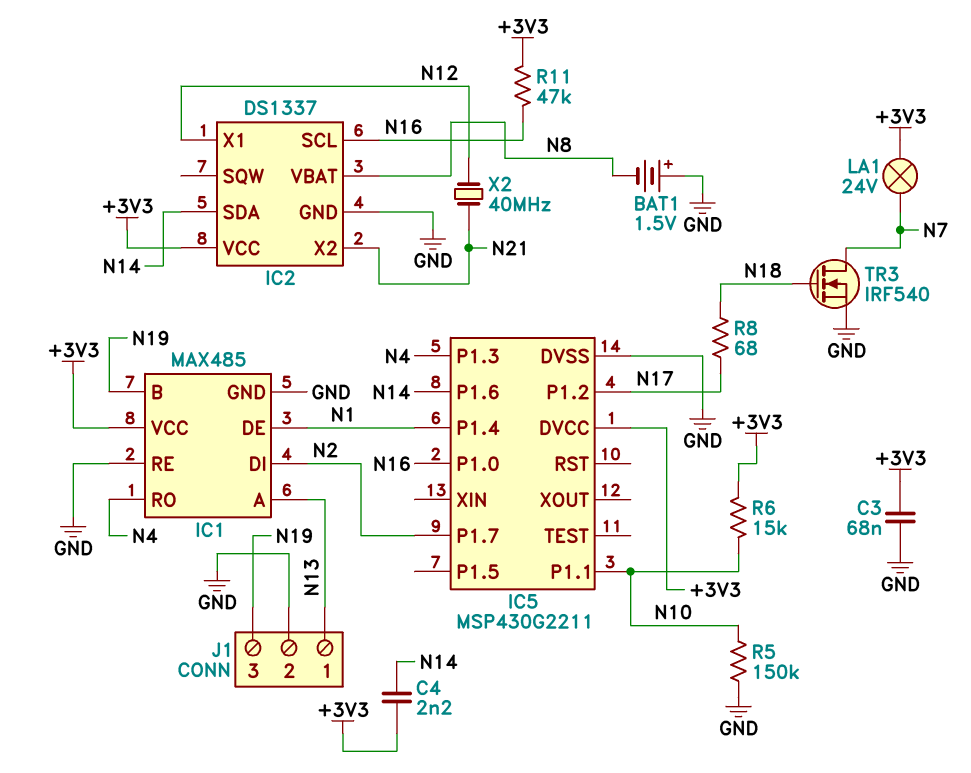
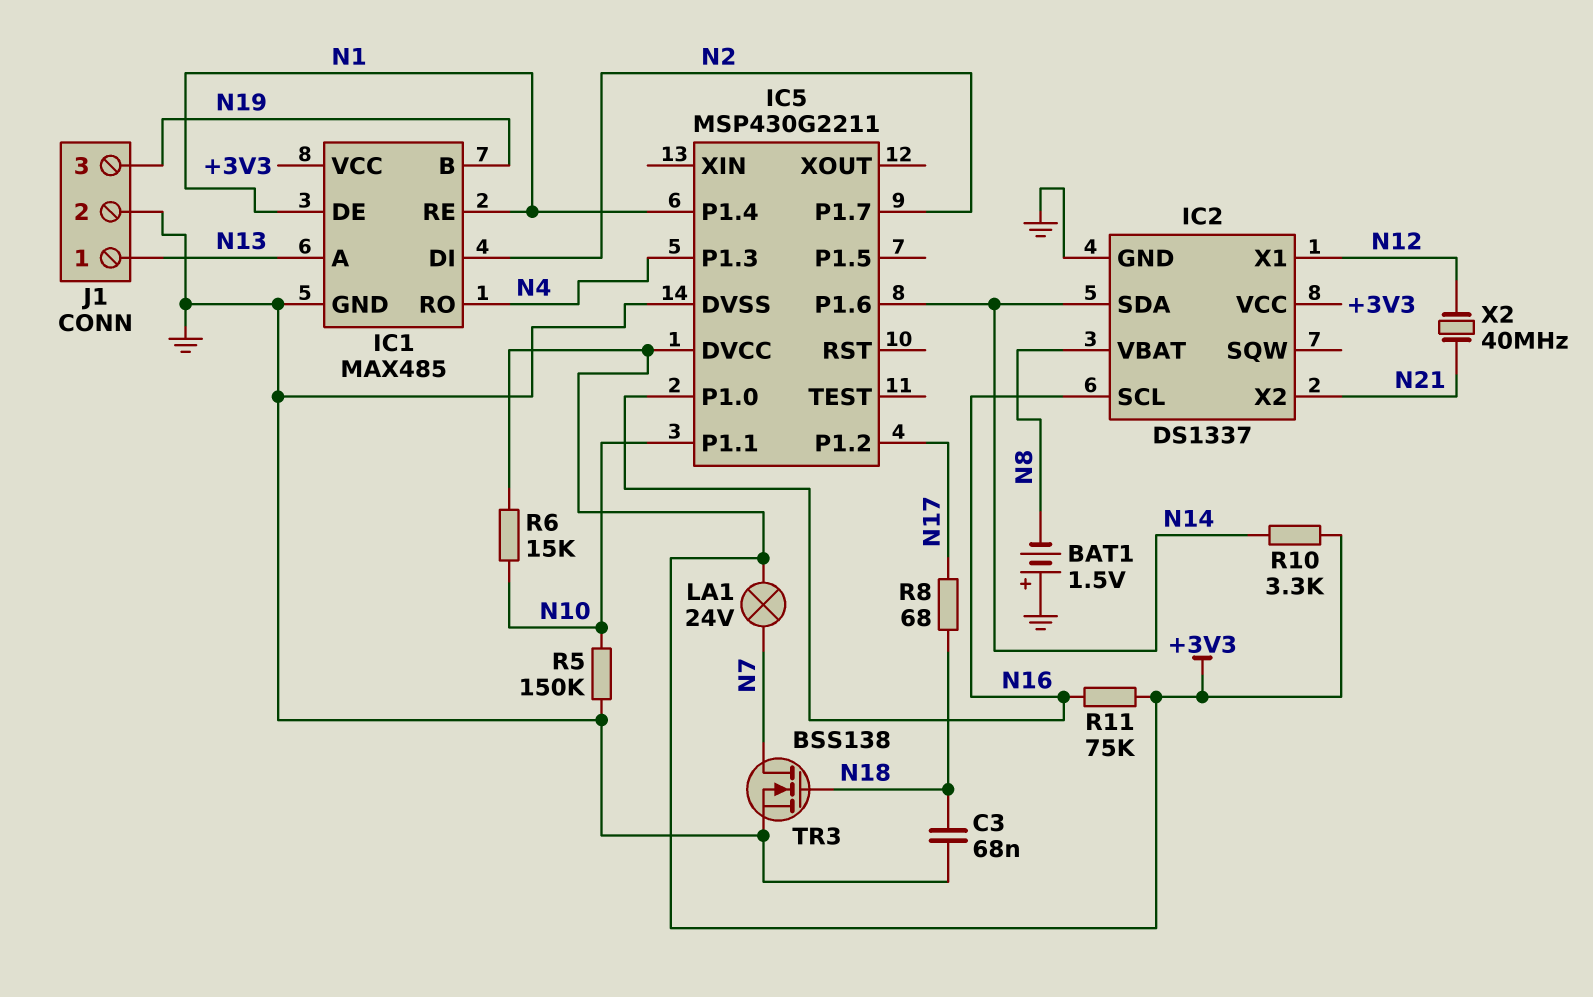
C3: 68nF (+3V3, GND) -> 68nF (GND, N18)
C4: 2.2nF (+3V3, N14) -> none
IC1 pin RE: GND -> N1
R10: none -> 3.3k (+3V3, N14)
R11: 47k (+3V3, N16) -> 75k (+3V3, N16)
TR3: NMOS IRF540 (G N18, D N7, S GND) -> NMOS BSS138 (G N18, D N7, S GND)

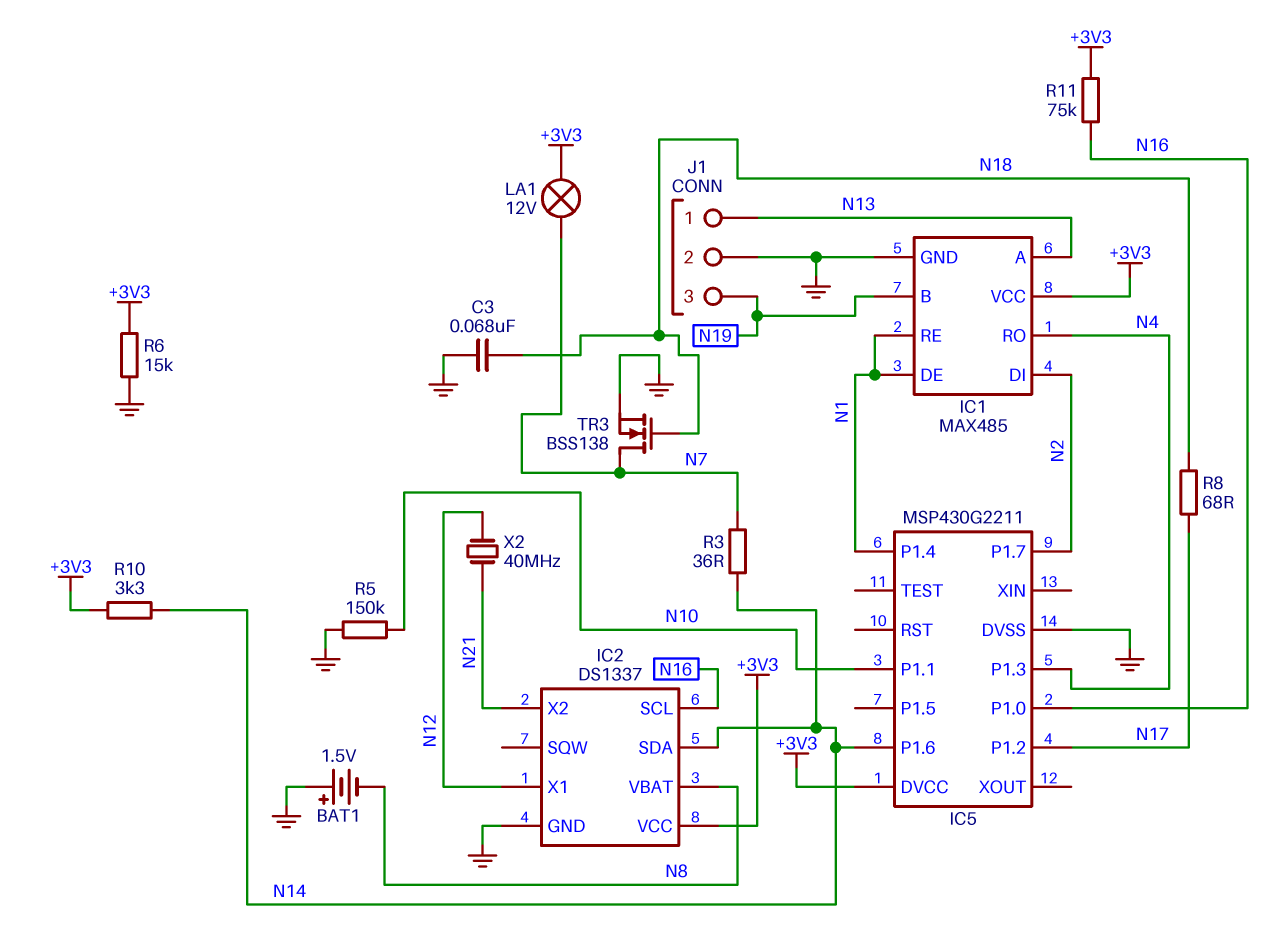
LA1: lamp 24V (+3V3, N7) -> lamp 12V (+3V3, N7)
R3: none -> 36 (N7, N14)
R6: 15k (+3V3, N10) -> 15k (+3V3, GND)

